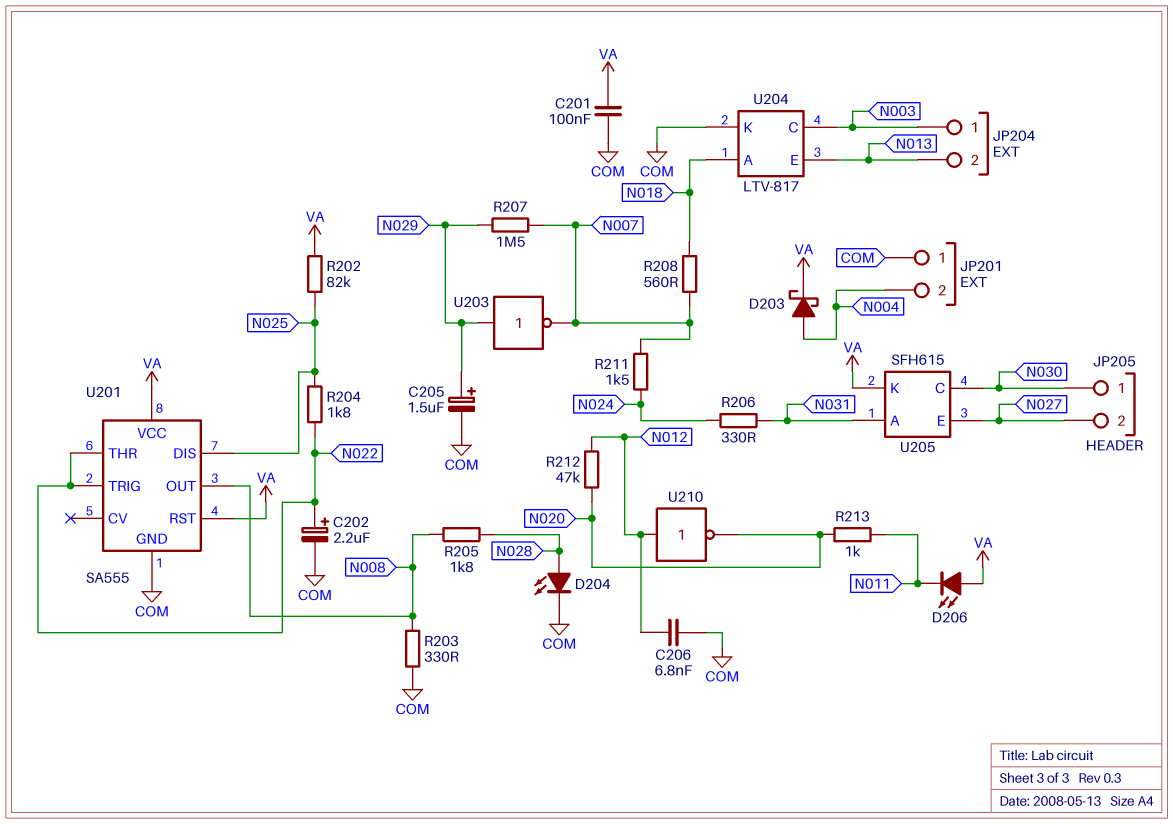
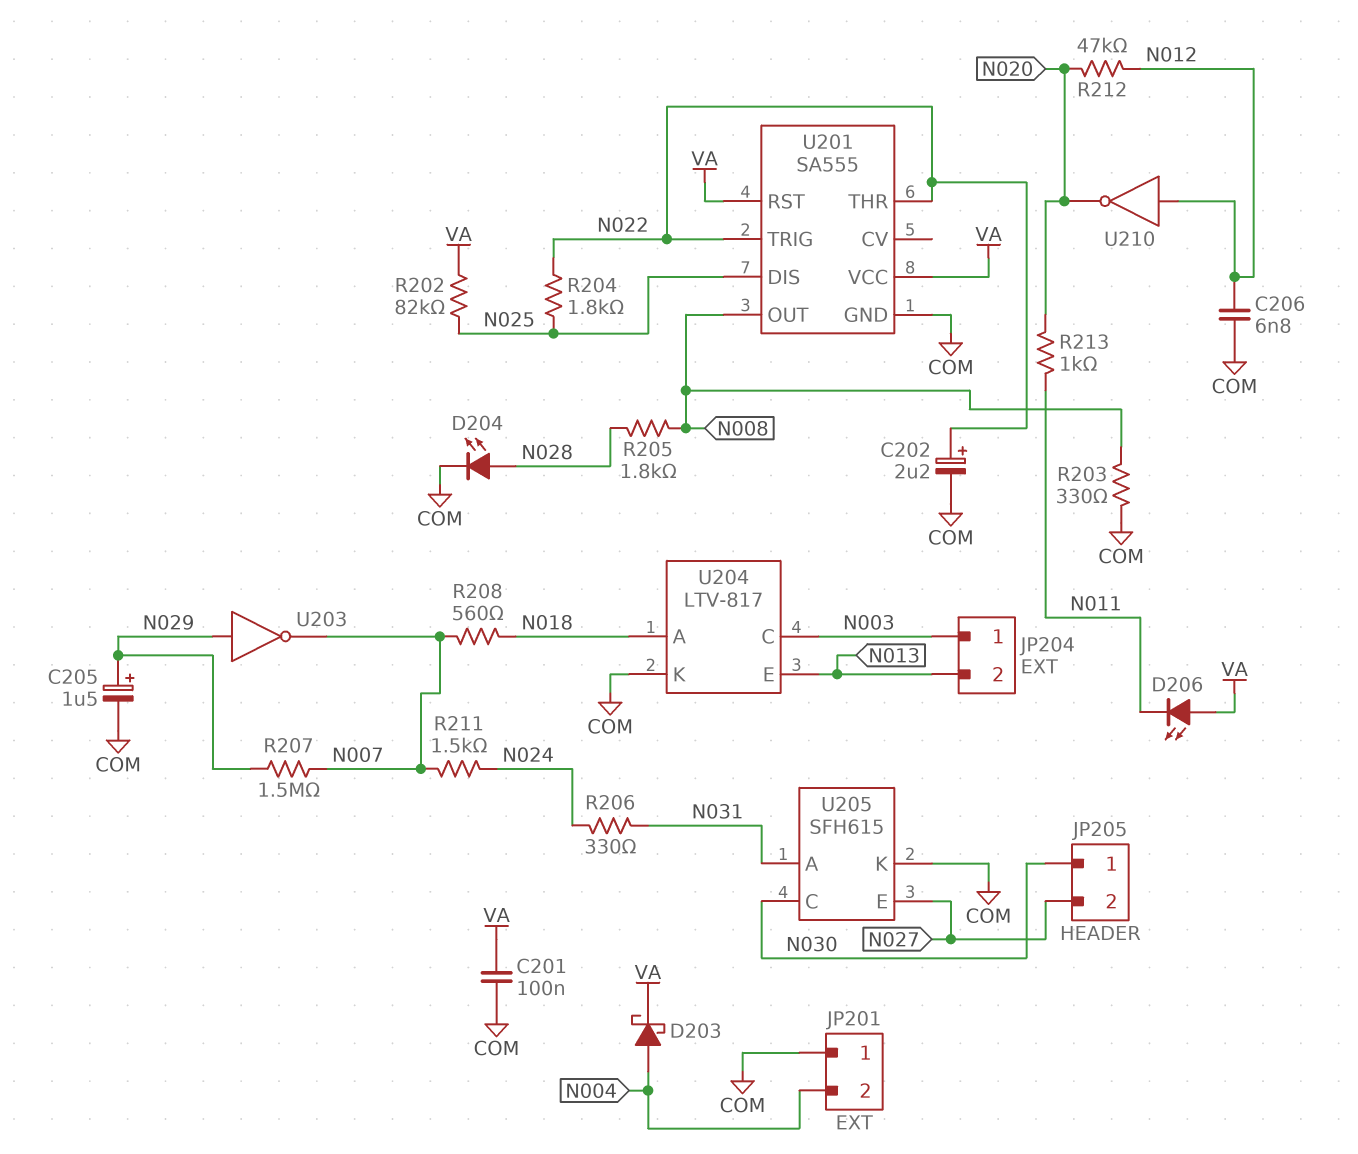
U205 pin K: VA -> COM

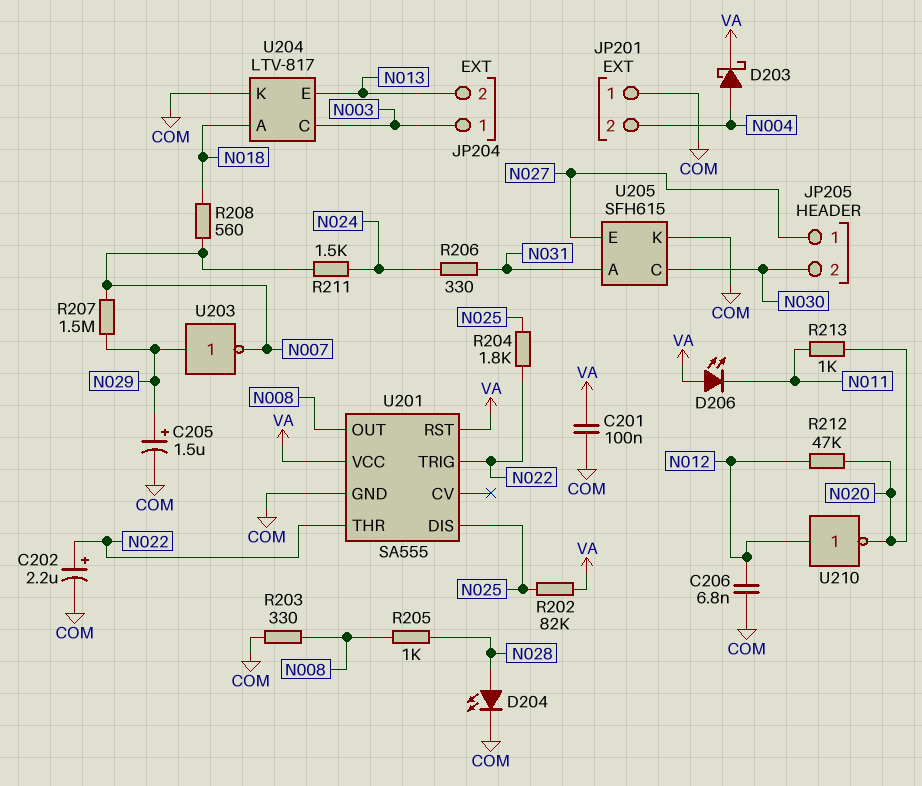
JP205 pin 1: N030 -> N027
JP205 pin 2: N027 -> N030
R205: 1.8k (N008, N028) -> 1k (N008, N028)

